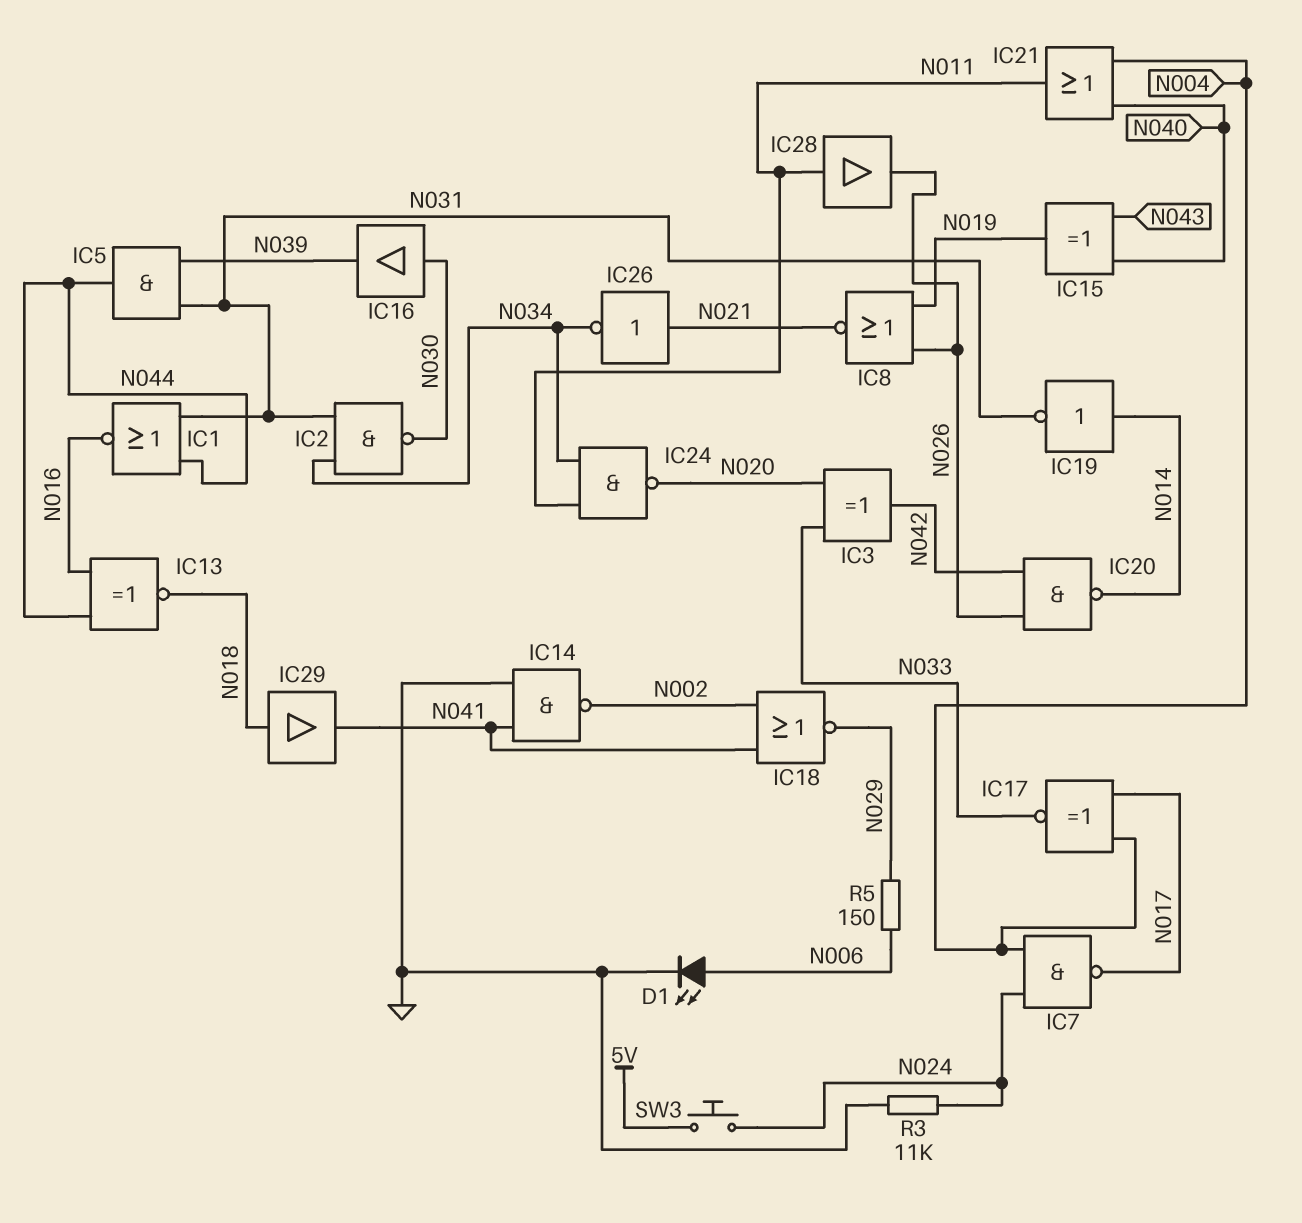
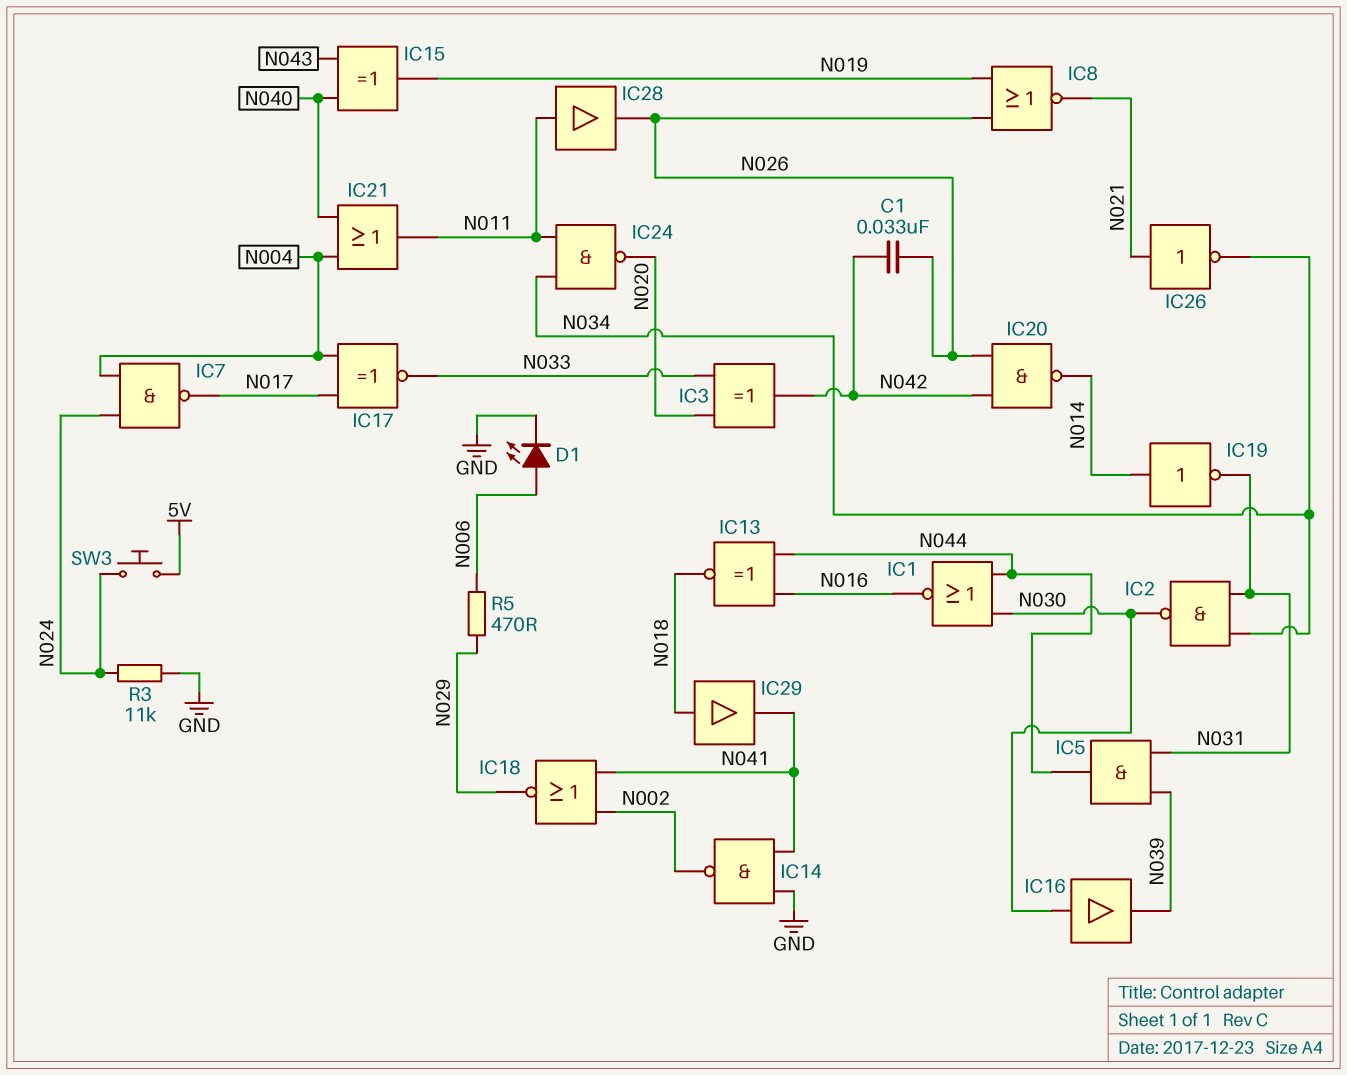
C1: none -> 33nF (N026, N042)
IC1: NOR (in N031, in N044, out N016) -> NOR (in N030, in N044, out N016)
R5: 150 (N006, N029) -> 470 (N006, N029)

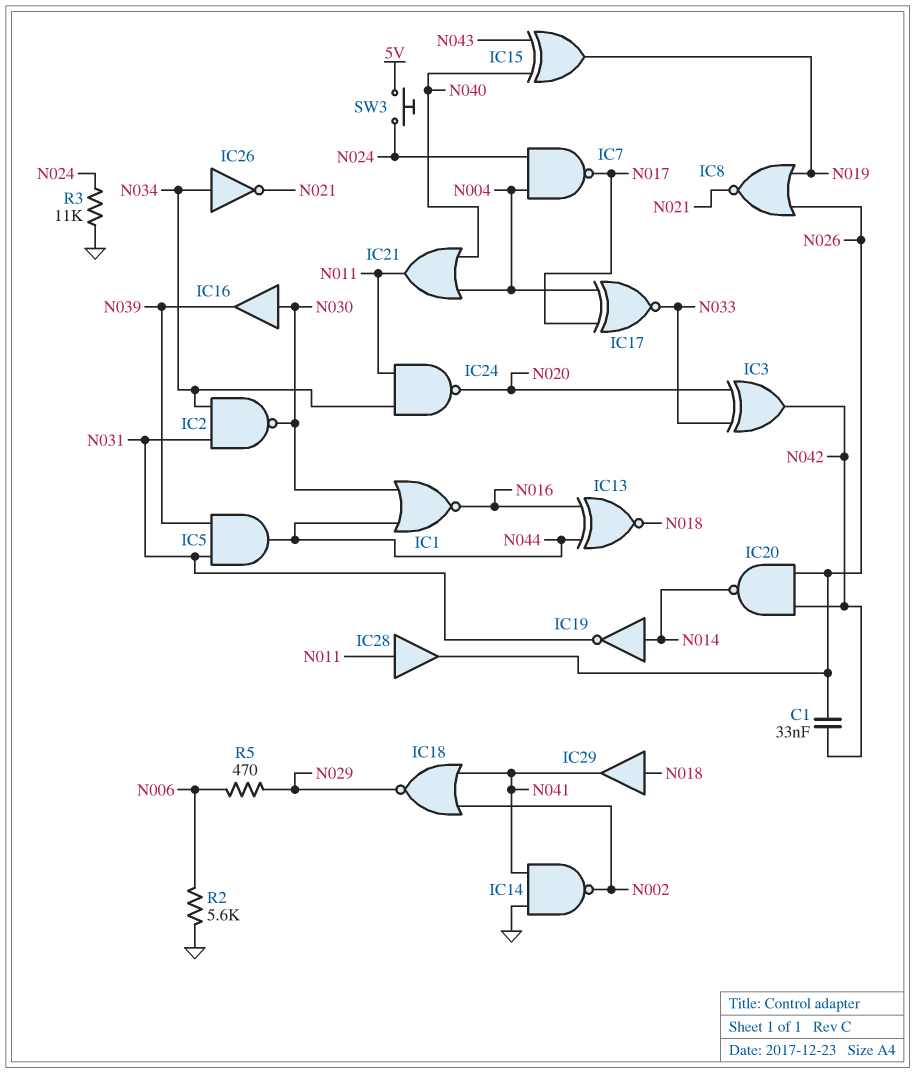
D1: LED (A N006, K GND) -> none
IC26: NOT (in N021, out N034) -> NOT (in N034, out N021)
R2: none -> 5.6k (GND, N006)

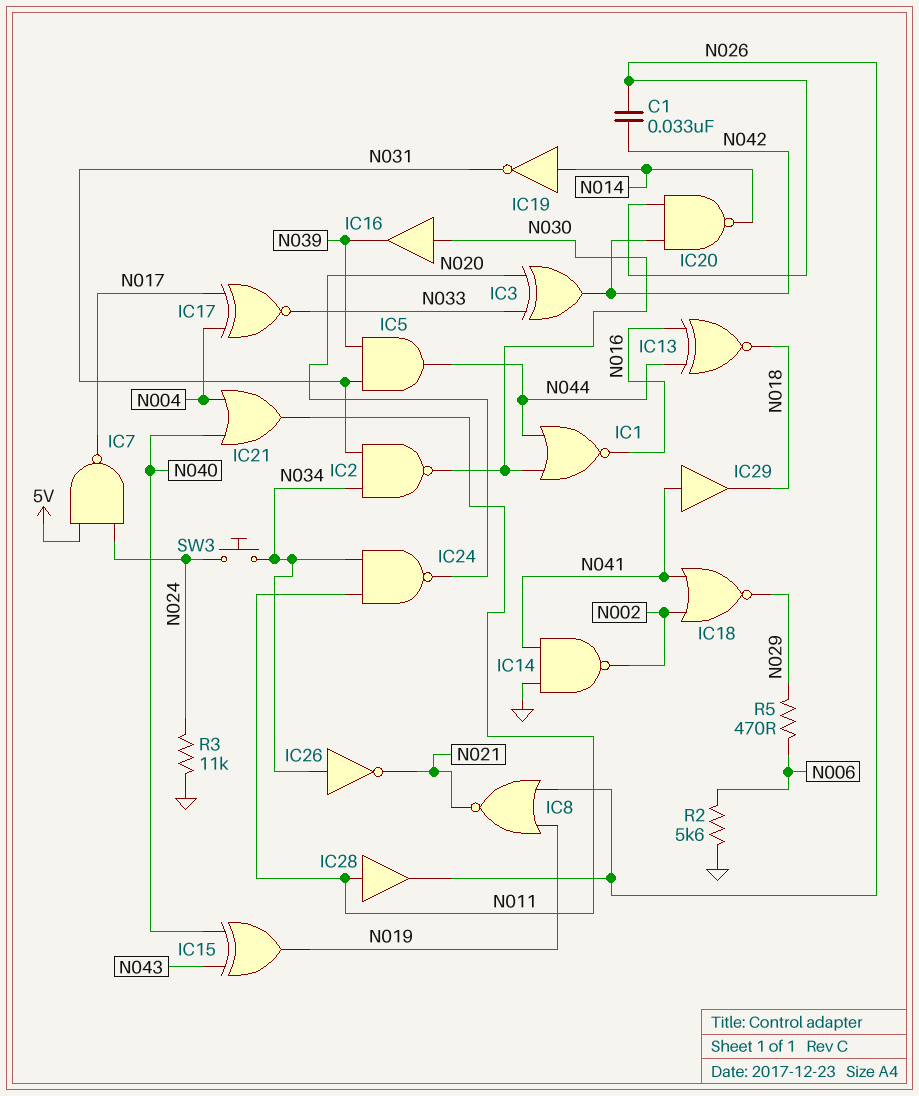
IC7: NAND (in N004, in N024, out N017) -> NAND (in 5V, in N024, out N017)
IC29: buffer (in N018, out N041) -> buffer (in N041, out N018)
SW3: button (5V, N024) -> button (N024, N034)

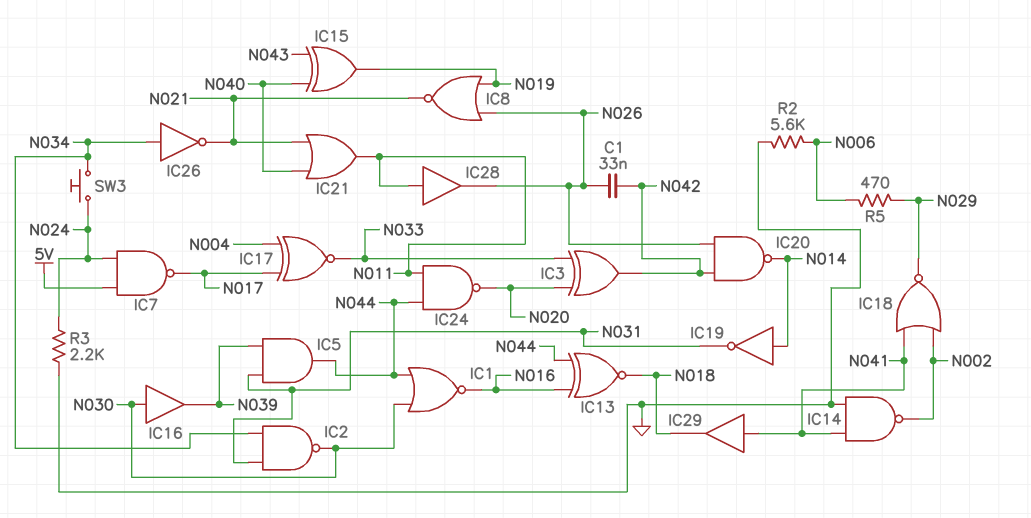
IC21: OR (in N004, in N040, out N011) -> OR (in N021, in N040, out N011)
IC24: NAND (in N011, in N034, out N020) -> NAND (in N011, in N044, out N020)
R3: 11k (GND, N024) -> 2.2k (GND, N024)

